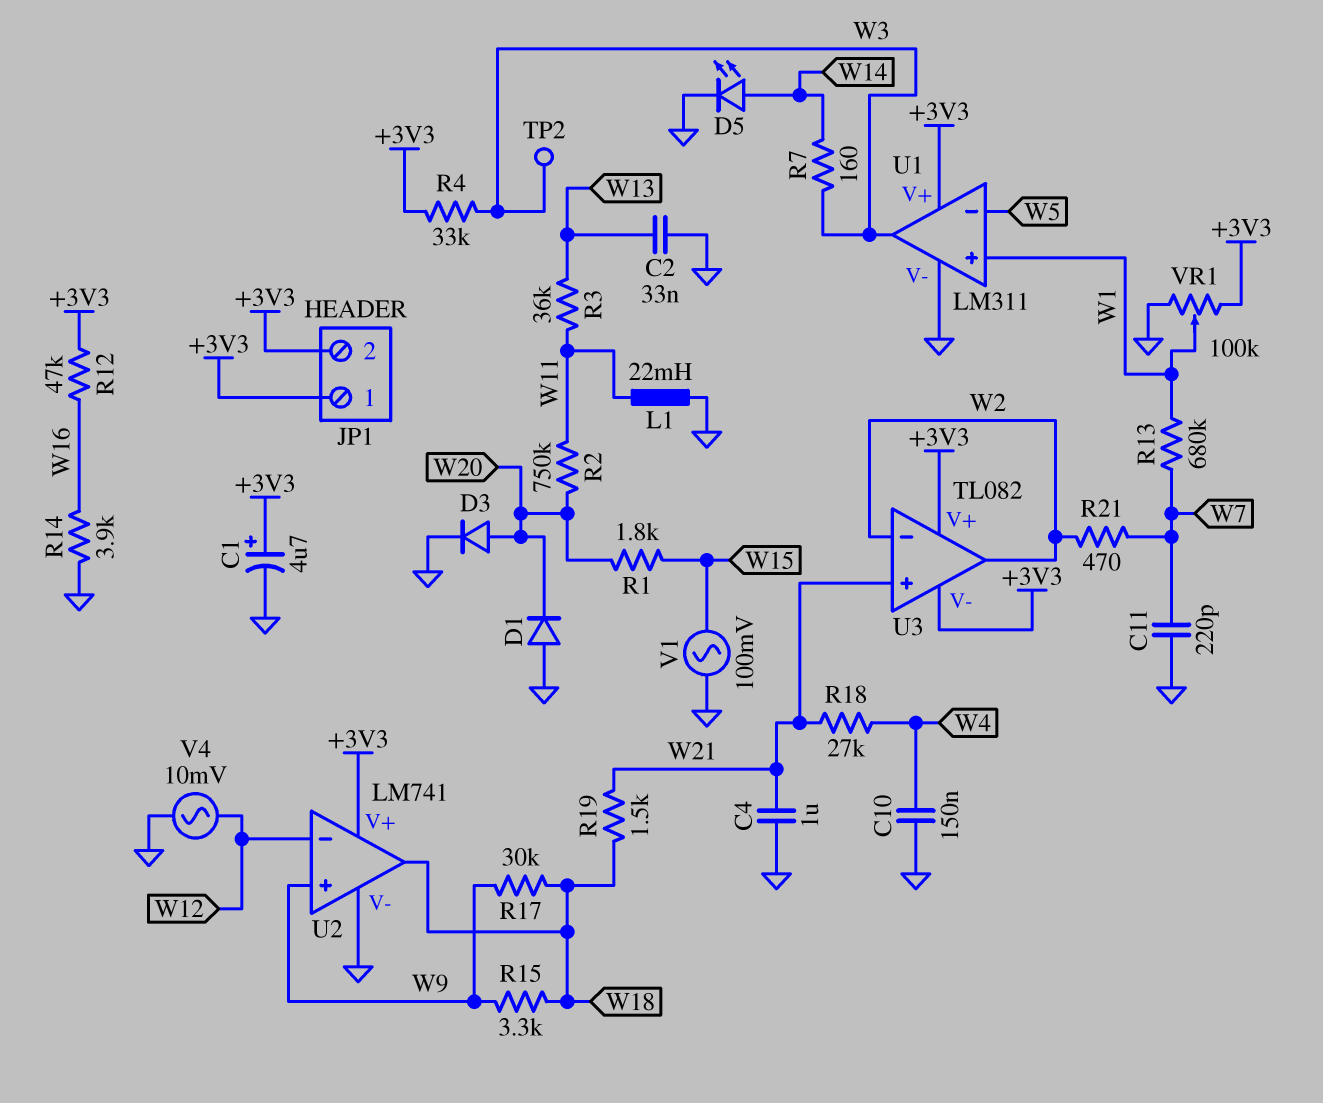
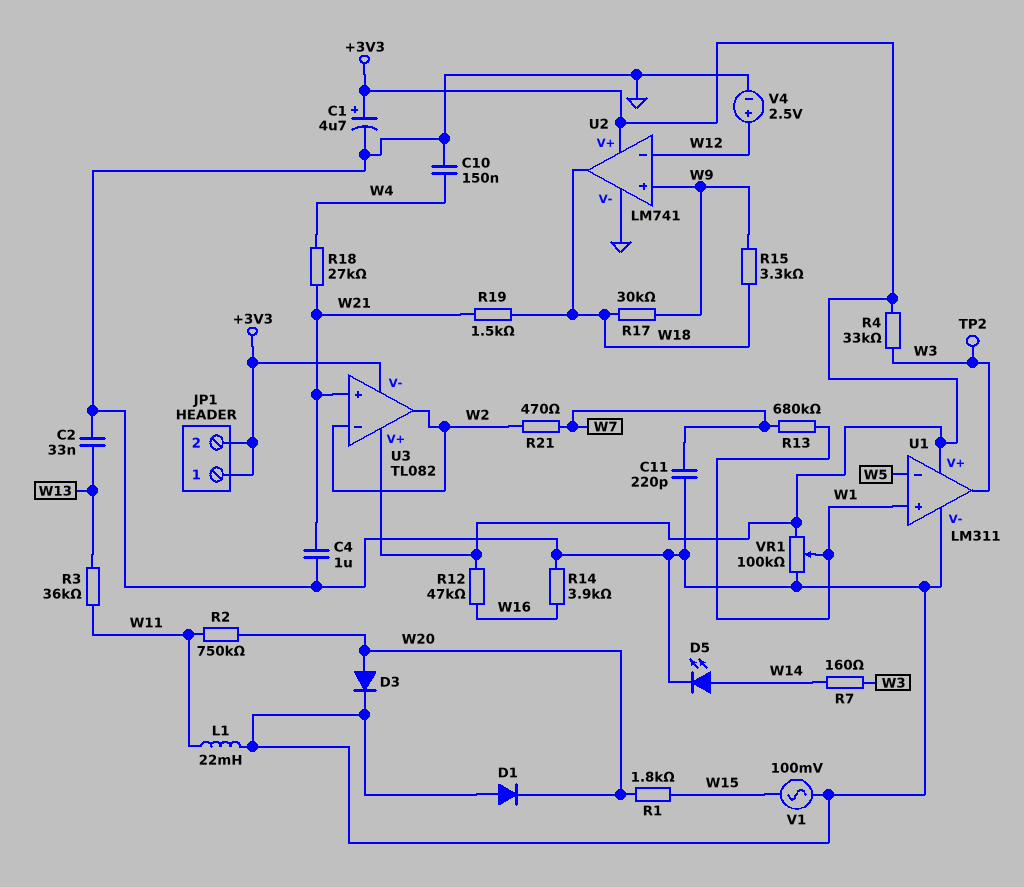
V4: AC 10mV (GND, W12) -> 2.5V (plus W12, minus GND)

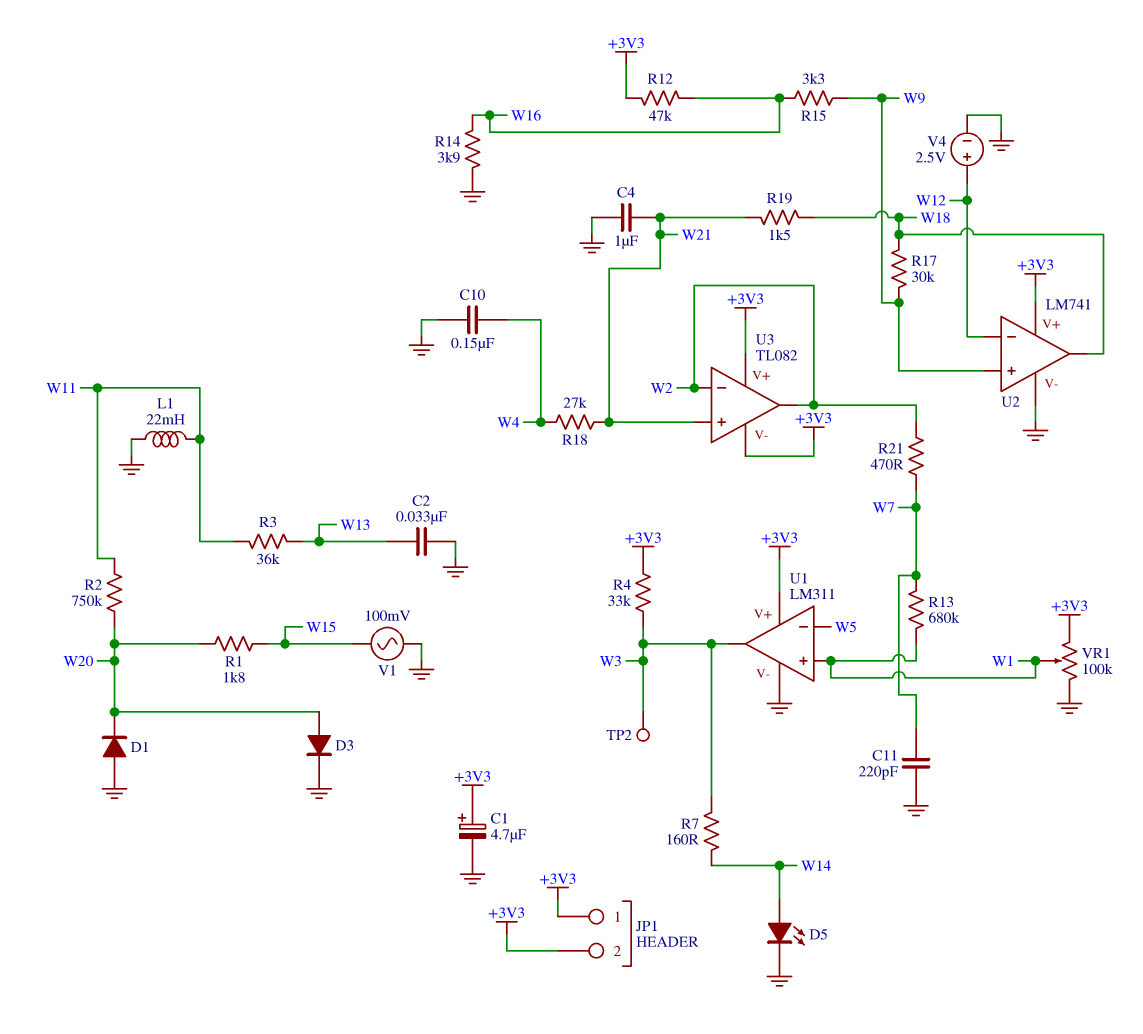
R15: 3.3k (W9, W18) -> 3.3k (W9, W16)

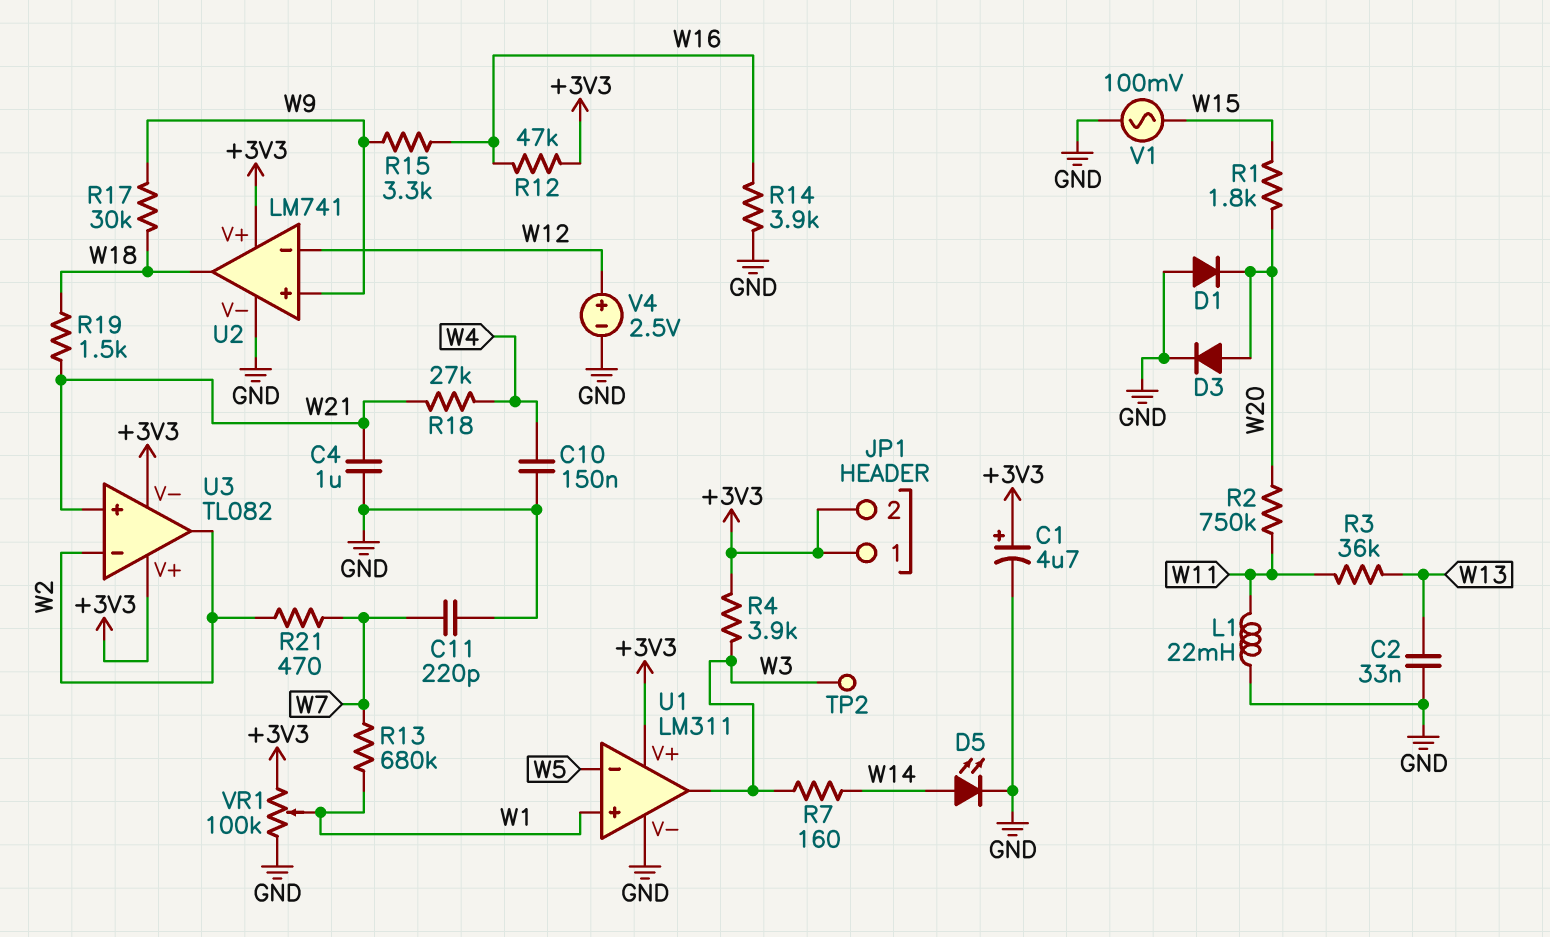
R4: 33k (+3V3, W3) -> 3.9k (+3V3, W3)

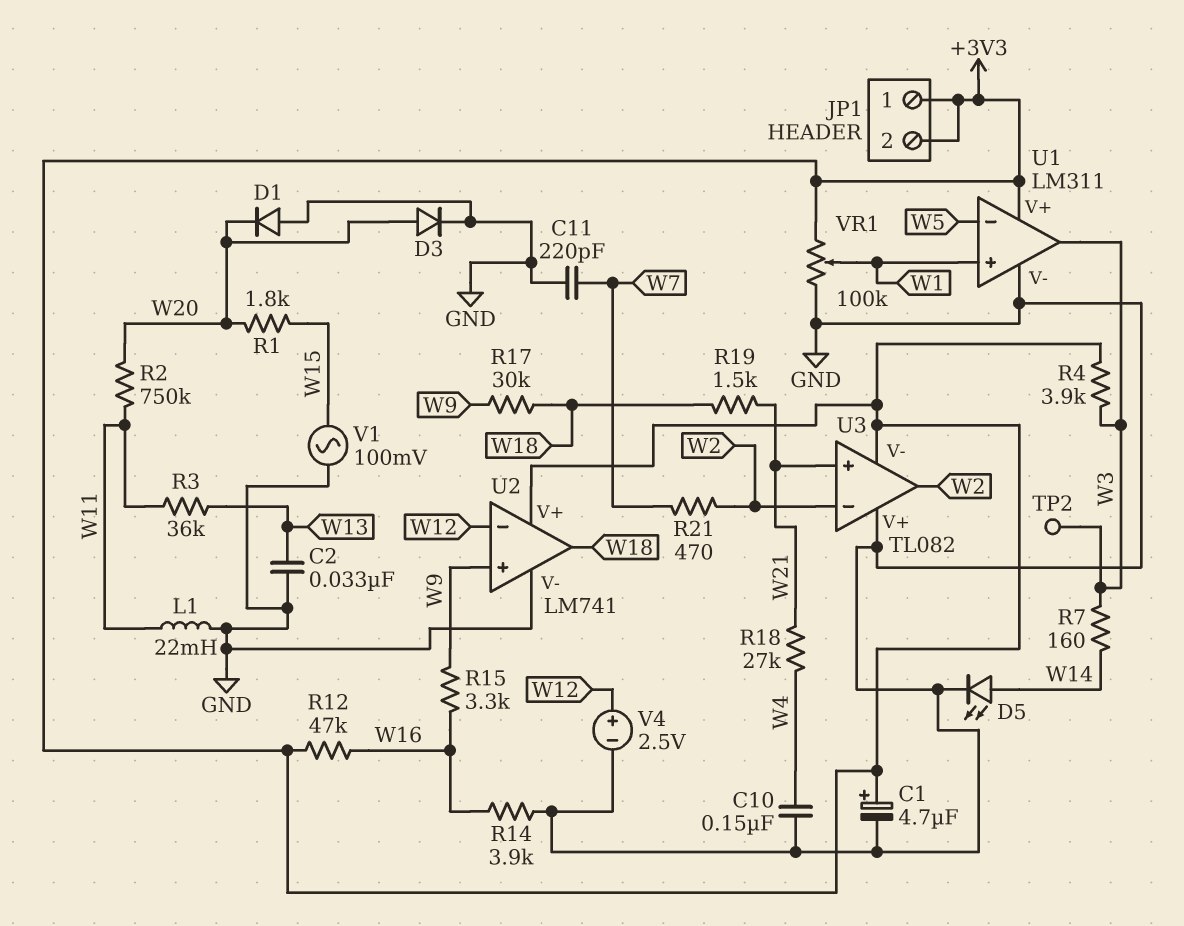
C4: 1uF (GND, W21) -> none
R13: 680k (W1, W7) -> none
U3 pin V+: +3V3 -> GND

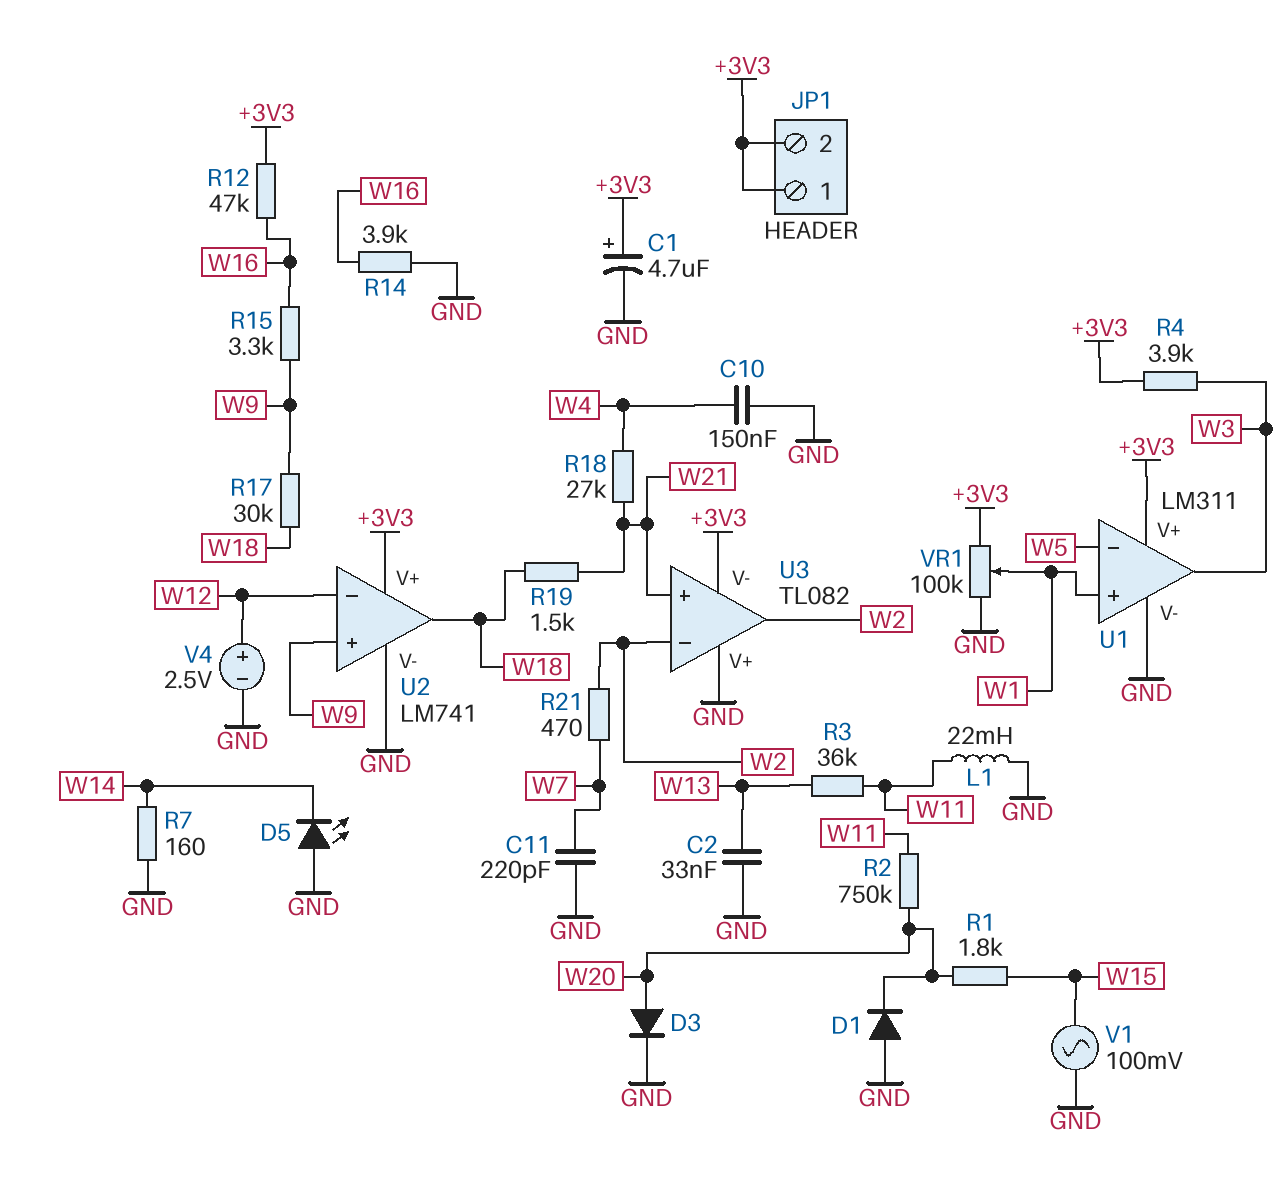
D5: LED (A W14, K GND) -> LED (A GND, K W14)
R7: 160 (W3, W14) -> 160 (GND, W14)
TP2: test point (W3) -> none

